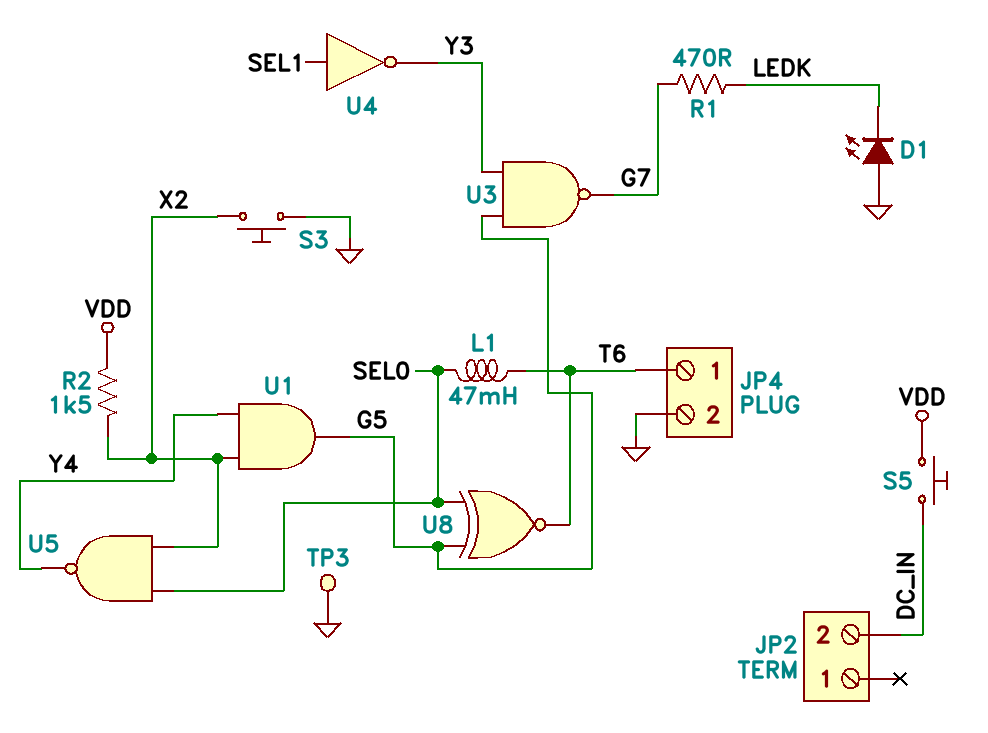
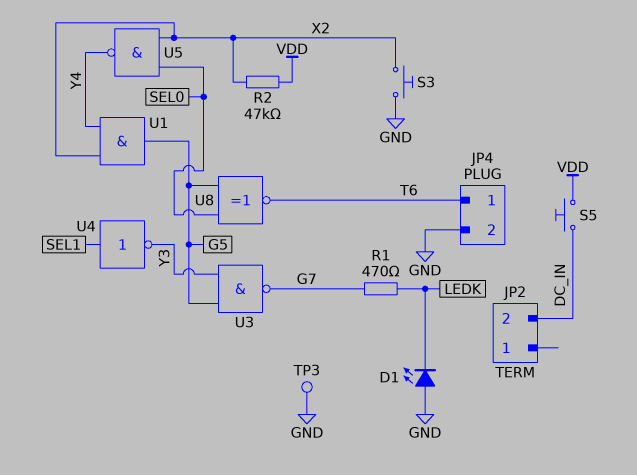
L1: 47mH (SEL0, T6) -> none
R2: 1.5k (VDD, X2) -> 47k (VDD, X2)

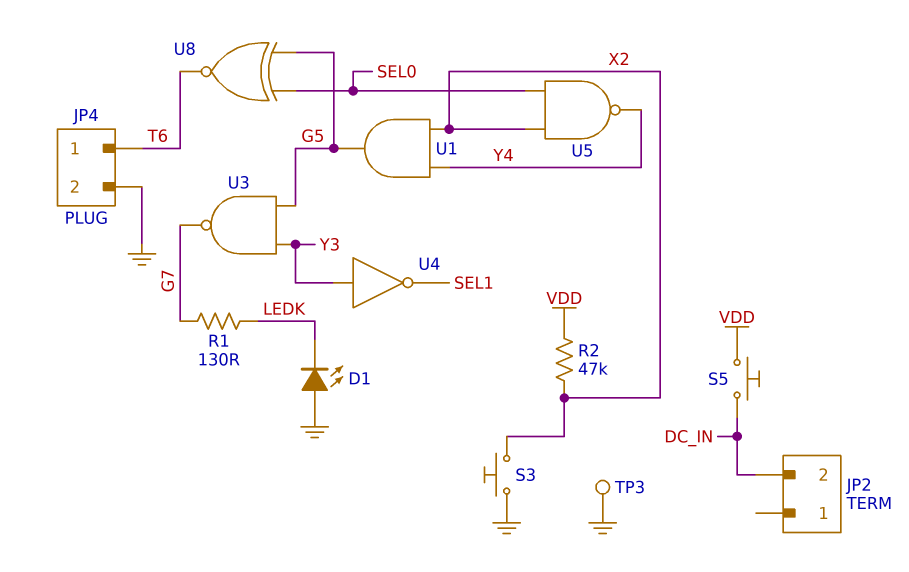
R1: 470 (G7, LEDK) -> 130 (G7, LEDK)
U4: NOT (in SEL1, out Y3) -> NOT (in Y3, out SEL1)

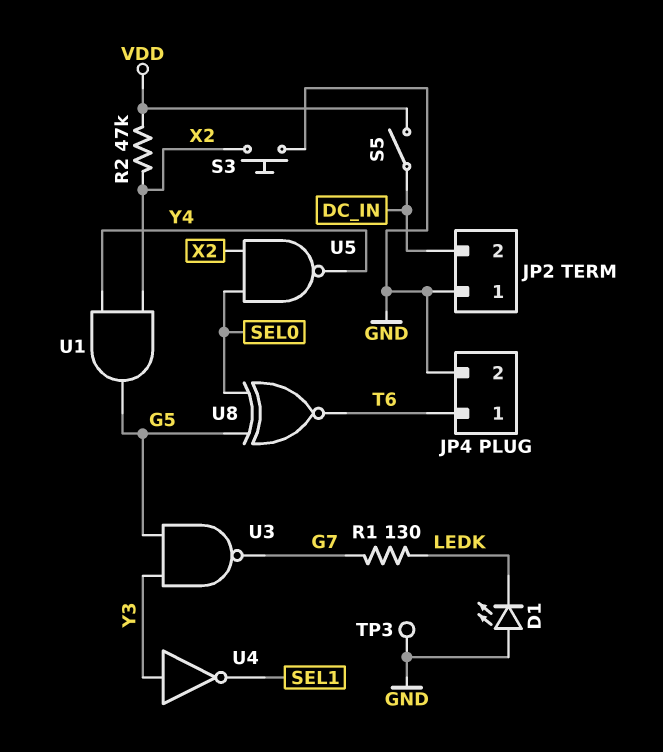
JP2 pin 1: none -> GND
S5: button (DC_IN, VDD) -> switch (DC_IN, VDD)

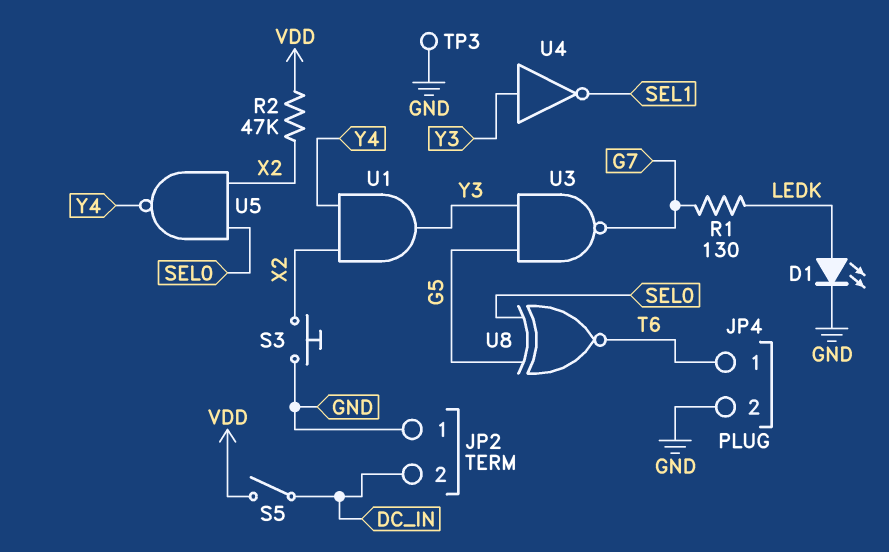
D1: LED (A GND, K LEDK) -> LED (A LEDK, K GND)
U1: AND (in X2, in Y4, out G5) -> AND (in X2, in Y4, out Y3)

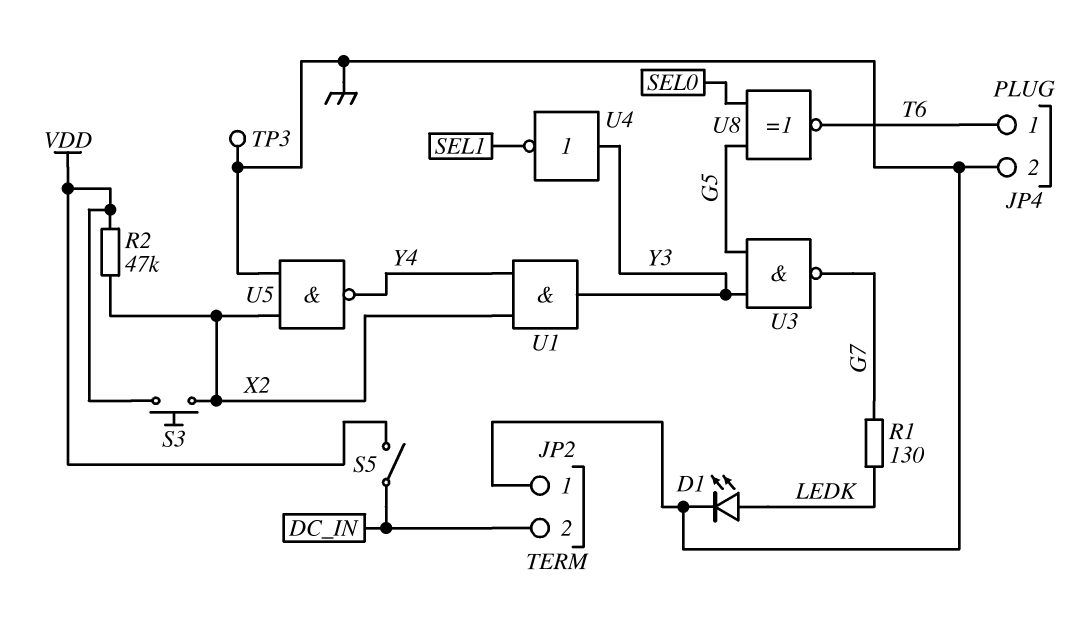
S3: button (GND, X2) -> button (VDD, X2)
U5: NAND (in SEL0, in X2, out Y4) -> NAND (in GND, in X2, out Y4)

